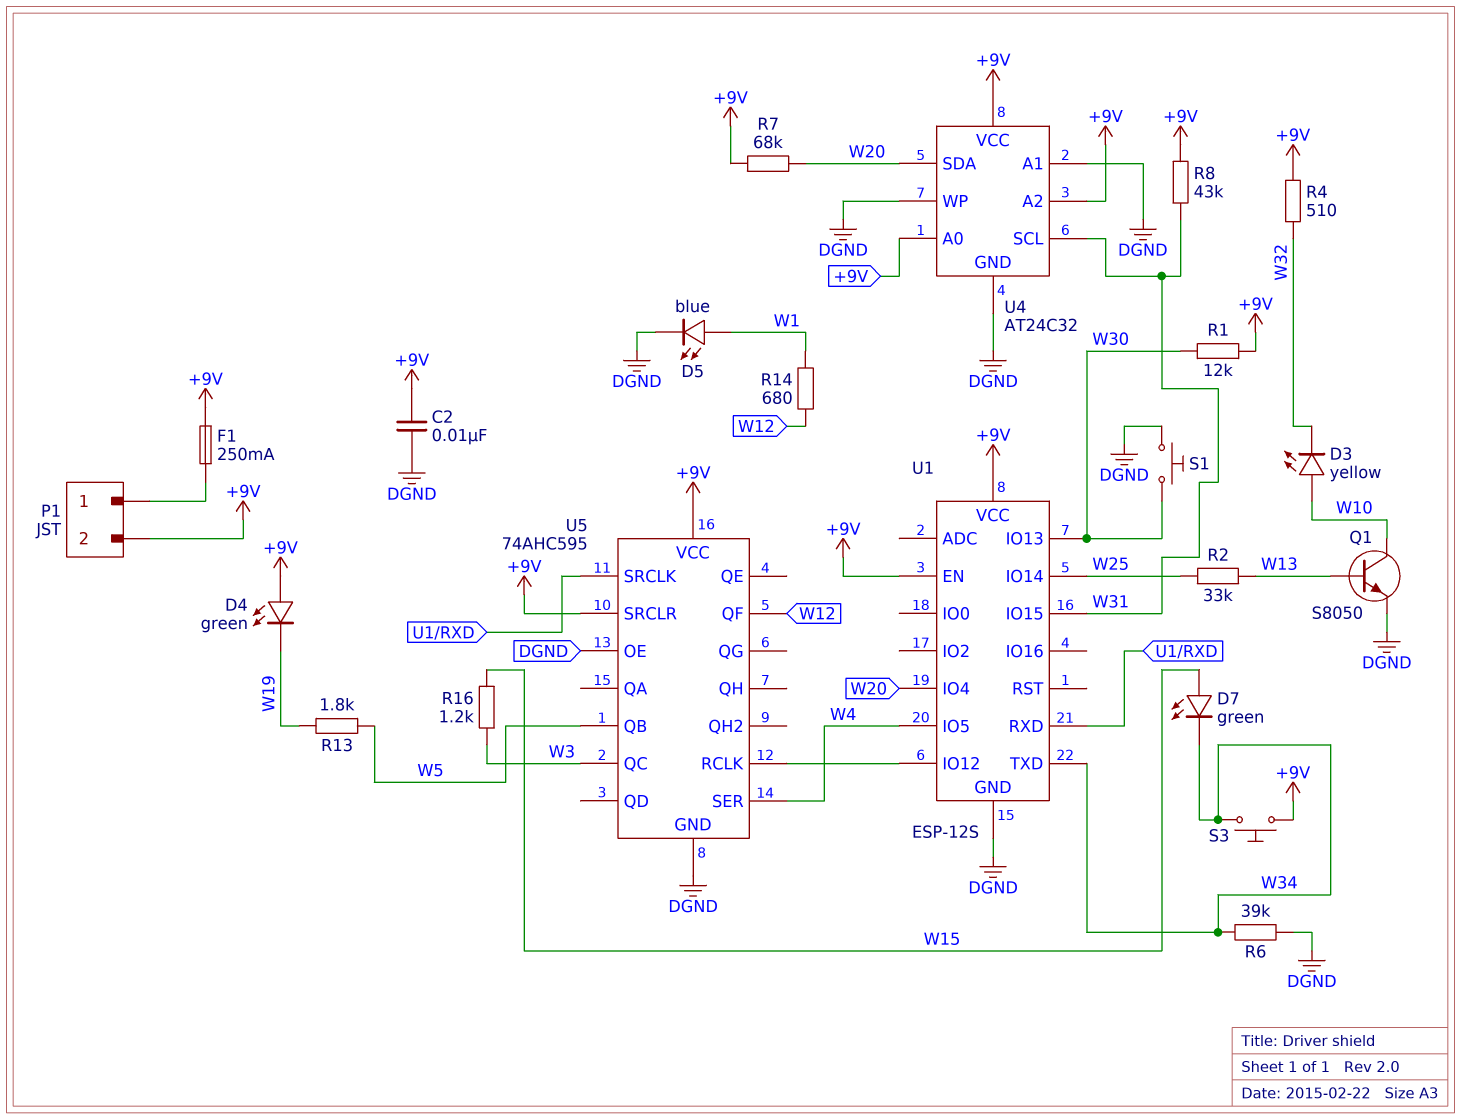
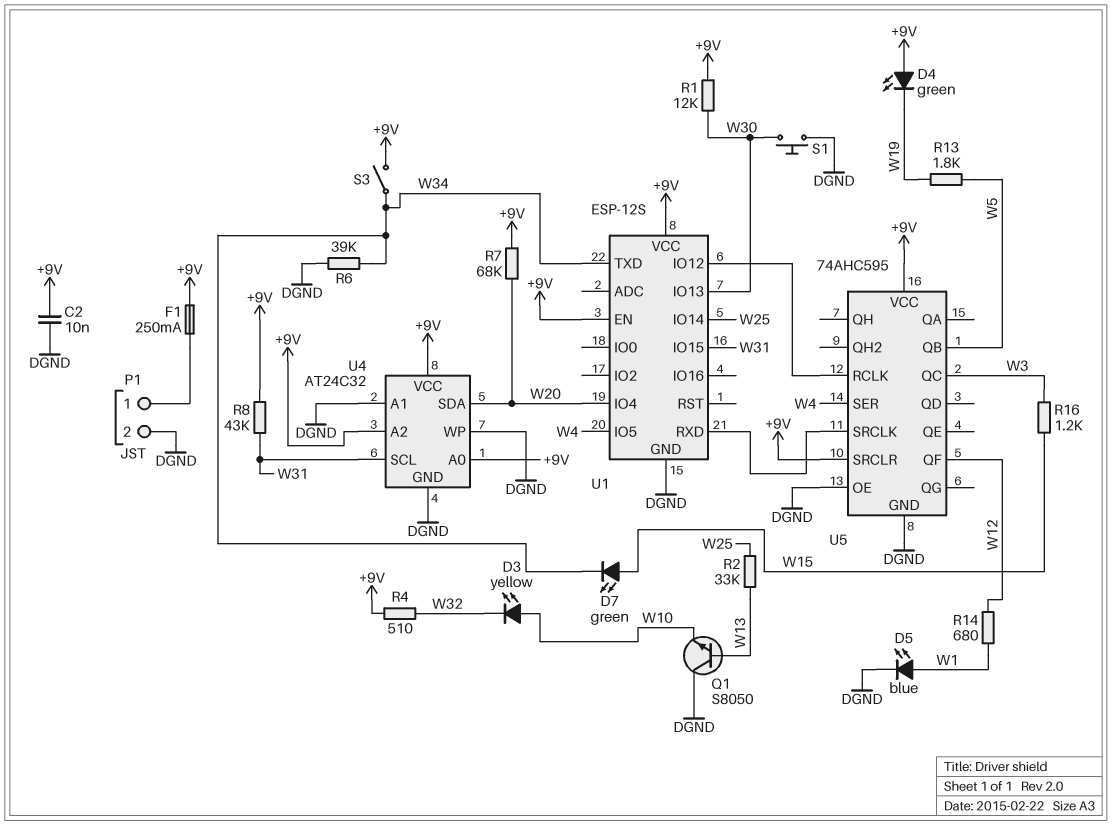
P1 pin 2: +9V -> DGND
Q1: NPN S8050 (B W13, C W10, E DGND) -> NPN S8050 (B W13, C DGND, E W10)
S3: button (+9V, W34) -> switch (+9V, W34)

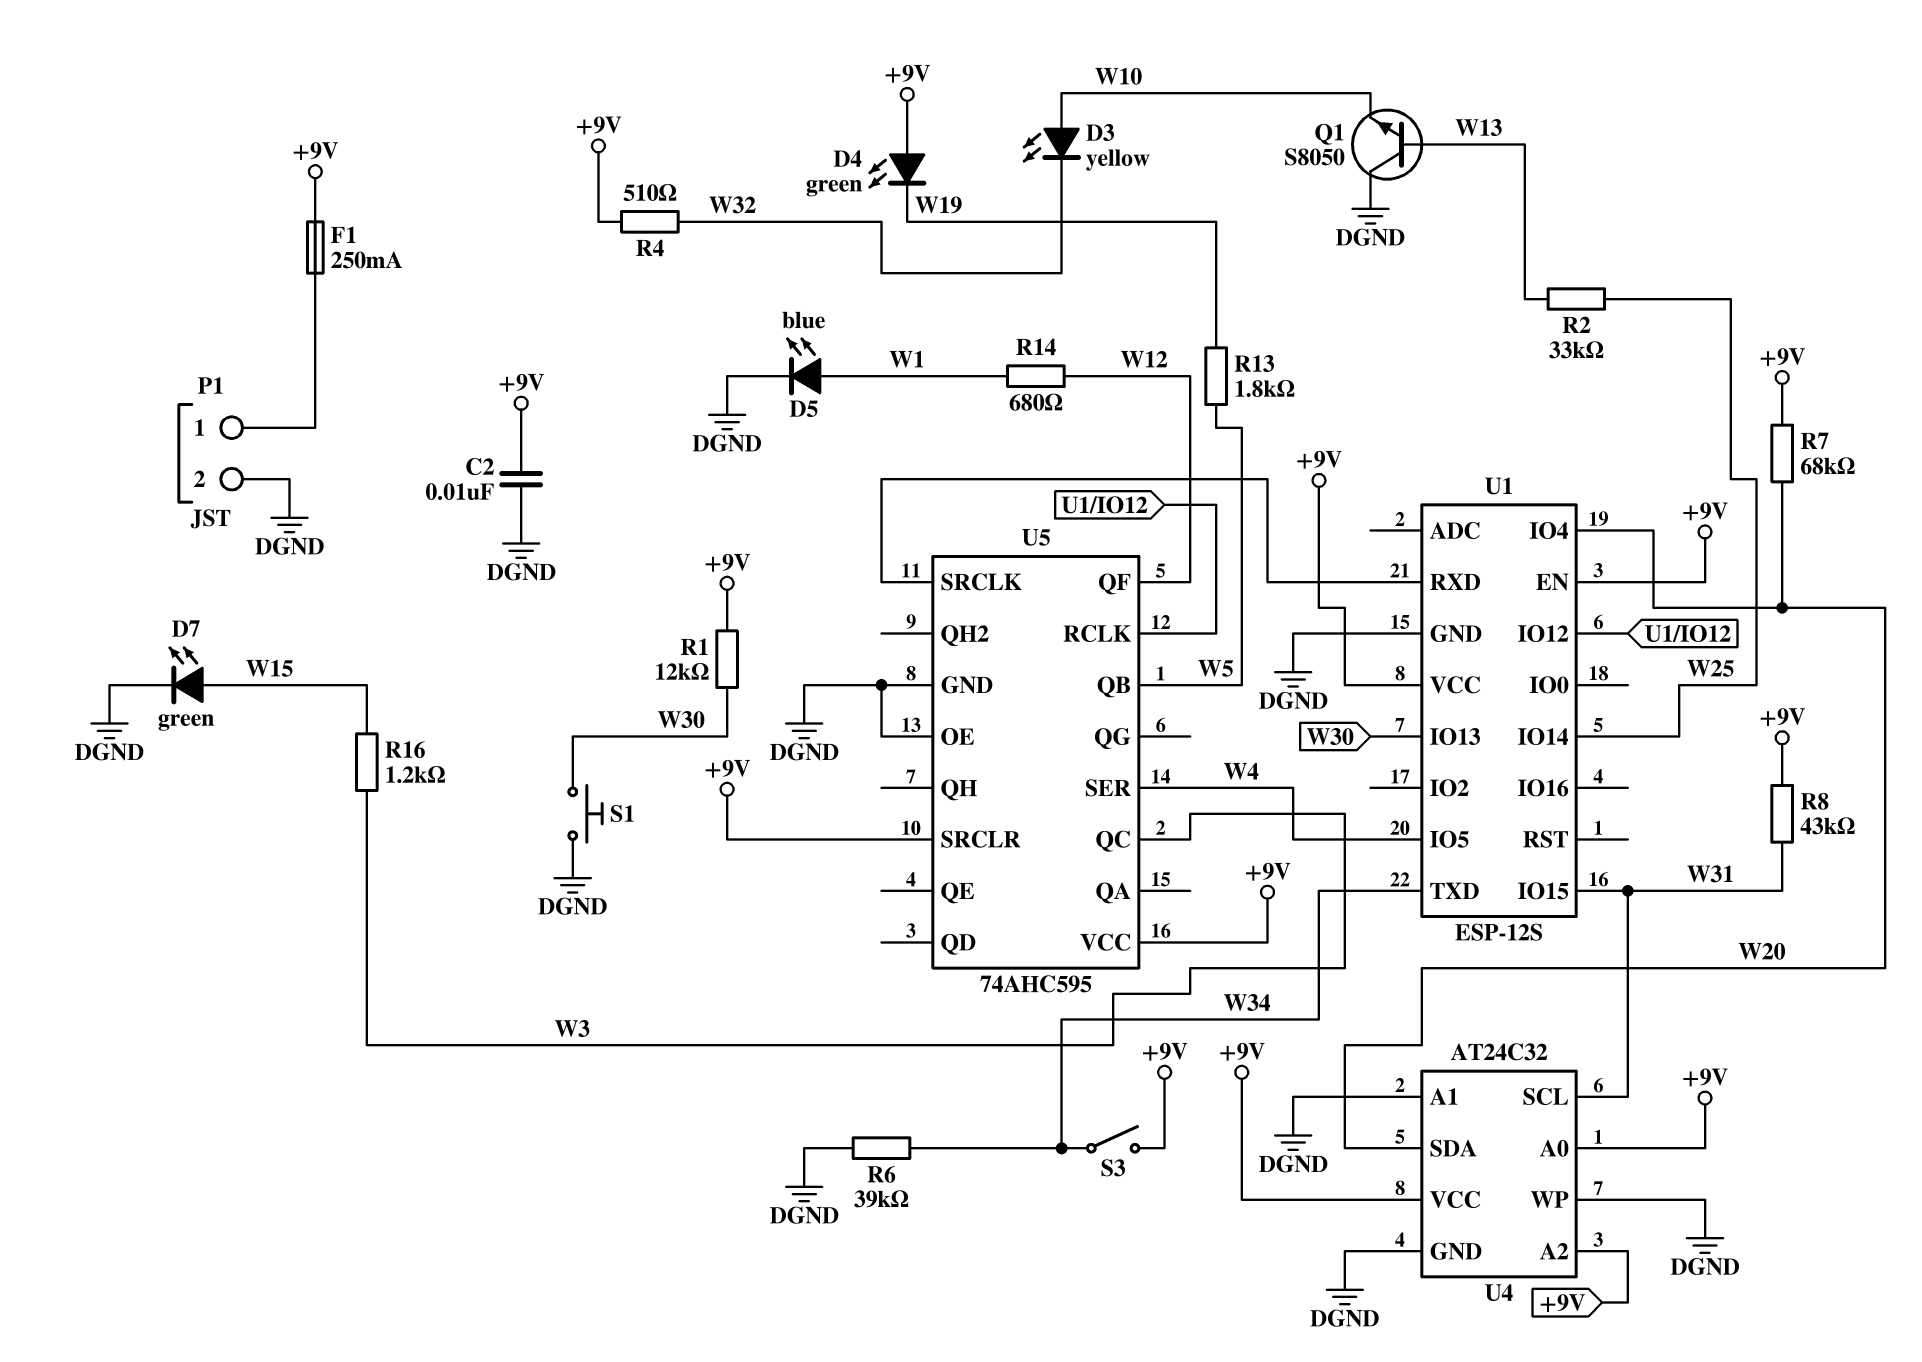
D7: LED green (A W15, K W34) -> LED green (A W15, K DGND)

